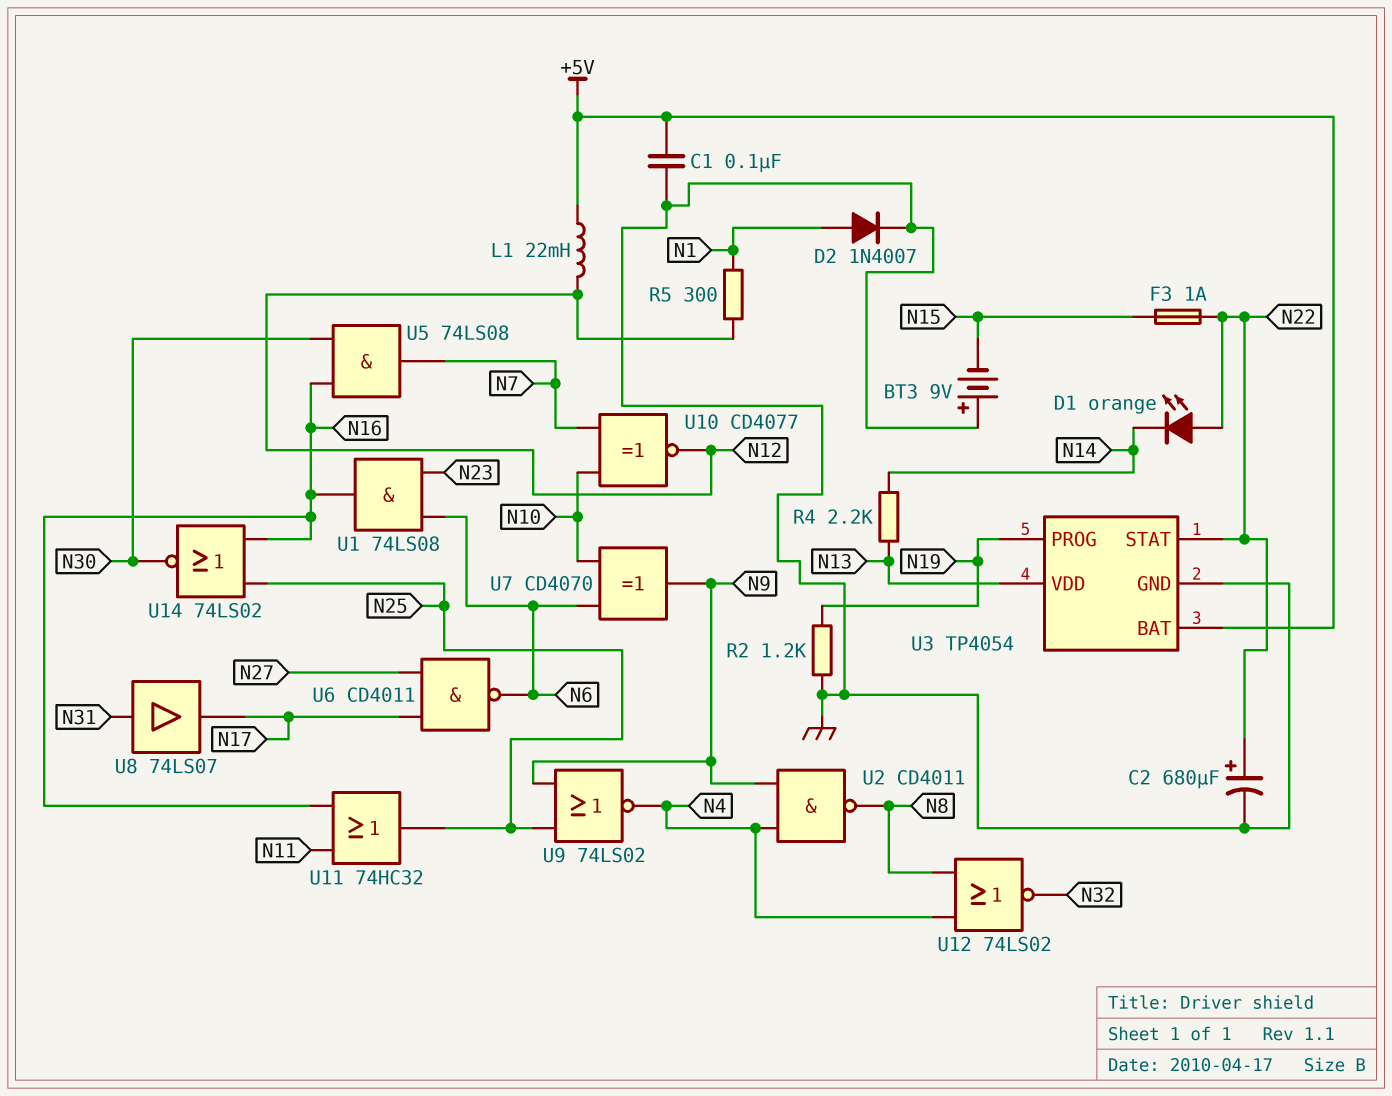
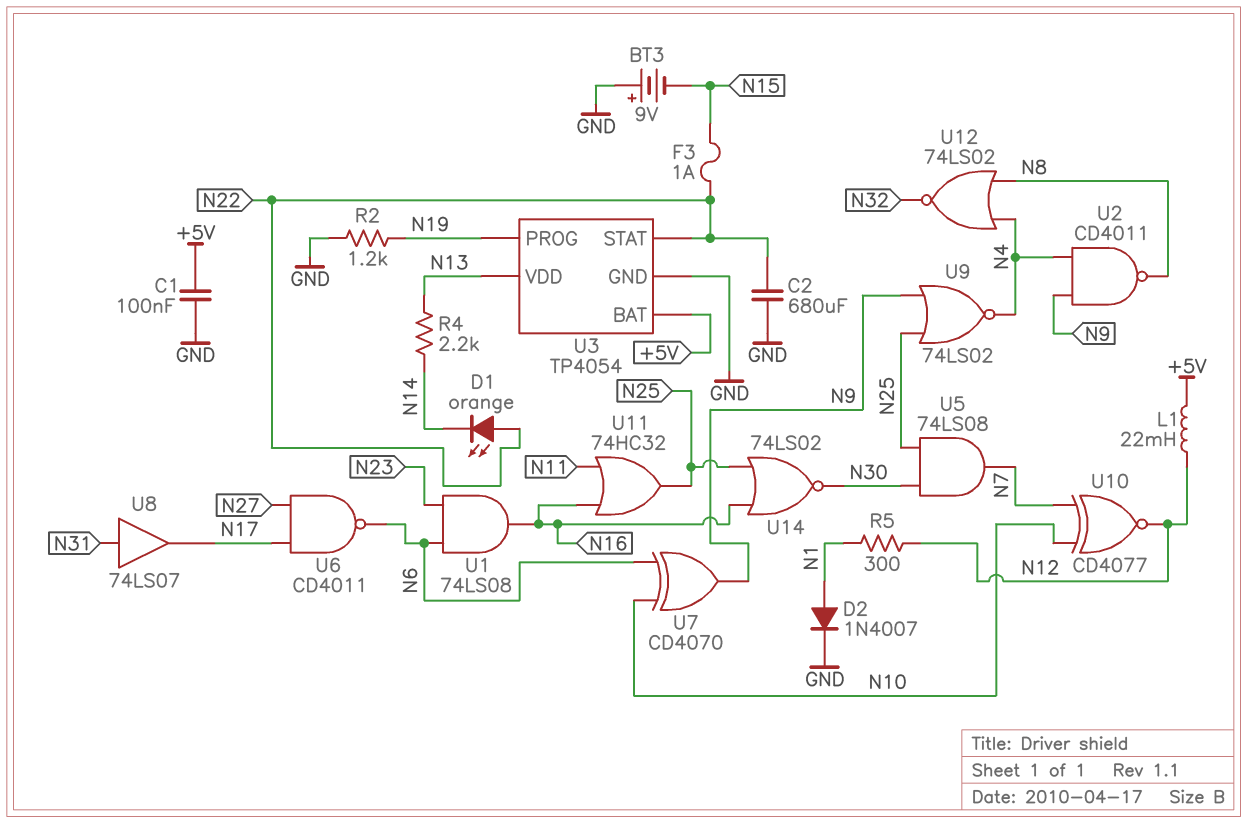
C2: 680uF (plus N22, minus GND) -> 680uF (GND, N22)
U5: AND 74LS08 (in N16, in N30, out N7) -> AND 74LS08 (in N25, in N30, out N7)

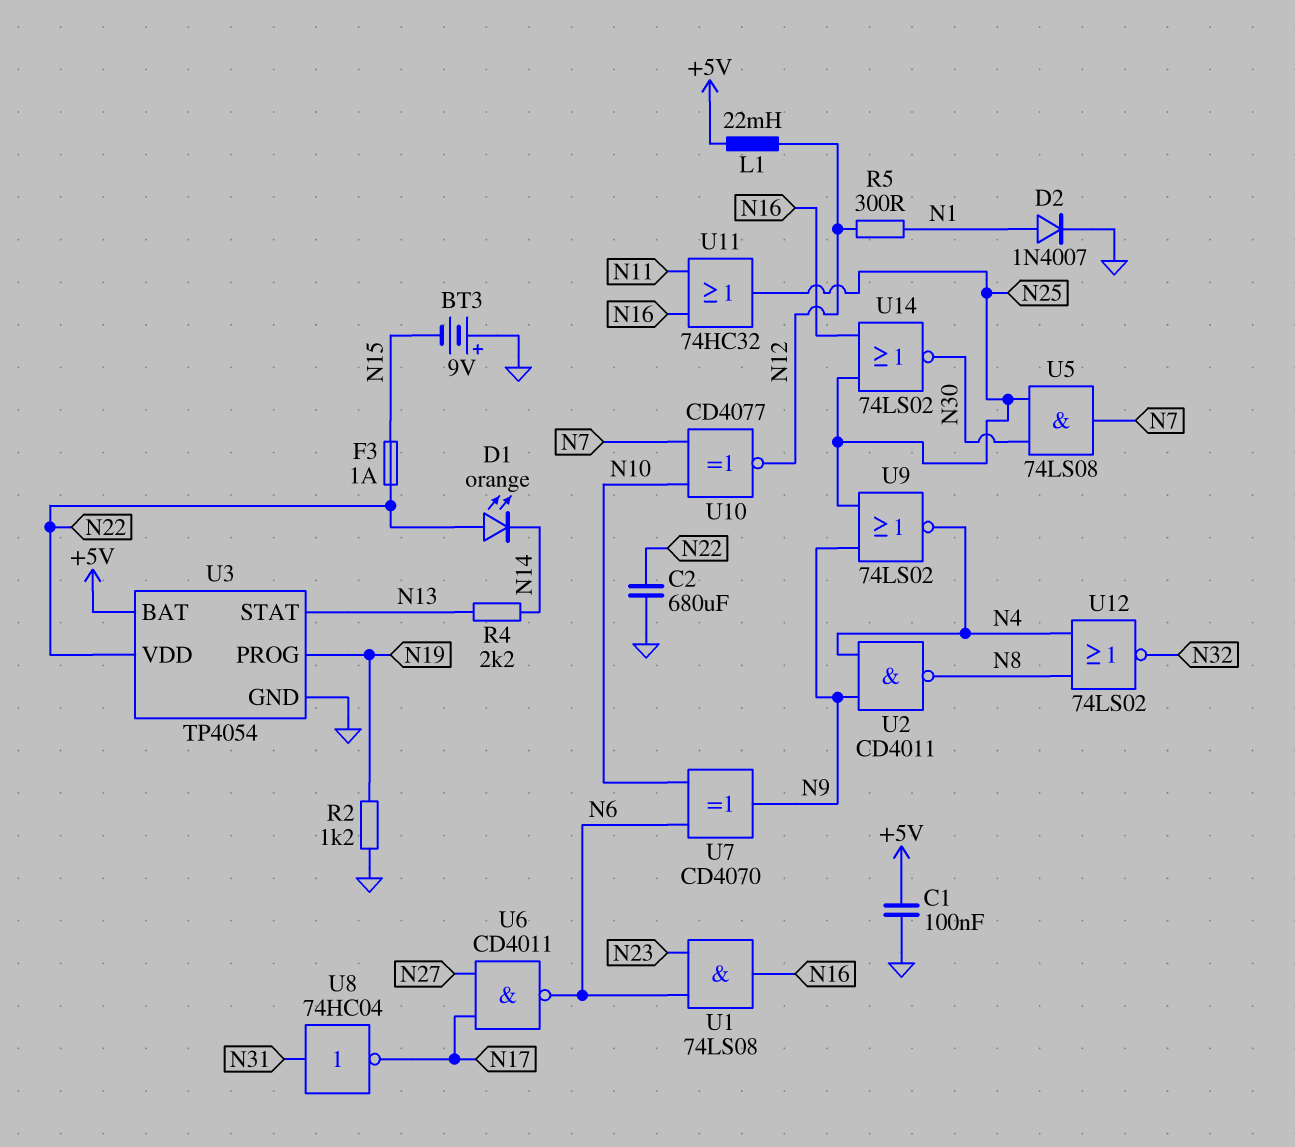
U3 pin STAT: N22 -> N13
U3 pin VDD: N13 -> N22
U8: buffer 74LS07 (in N31, out N17) -> NOT 74HC04 (in N31, out N17)

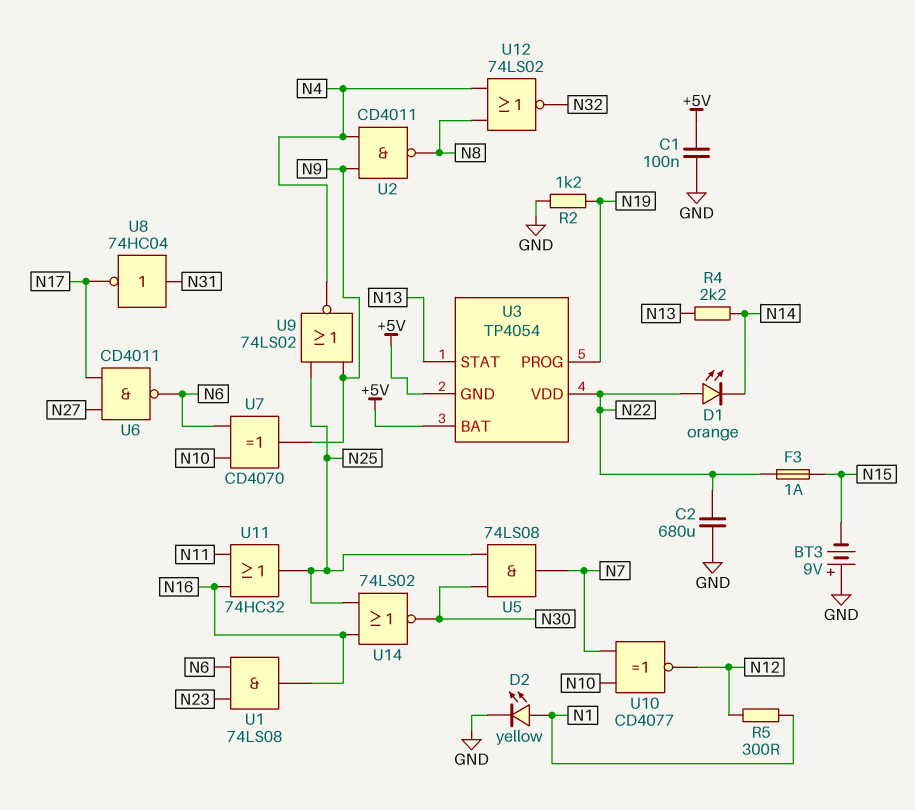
D2: diode 1N4007 (A N1, K GND) -> LED yellow (A N1, K GND)
L1: 22mH (+5V, N12) -> none
U3 pin GND: GND -> +5V

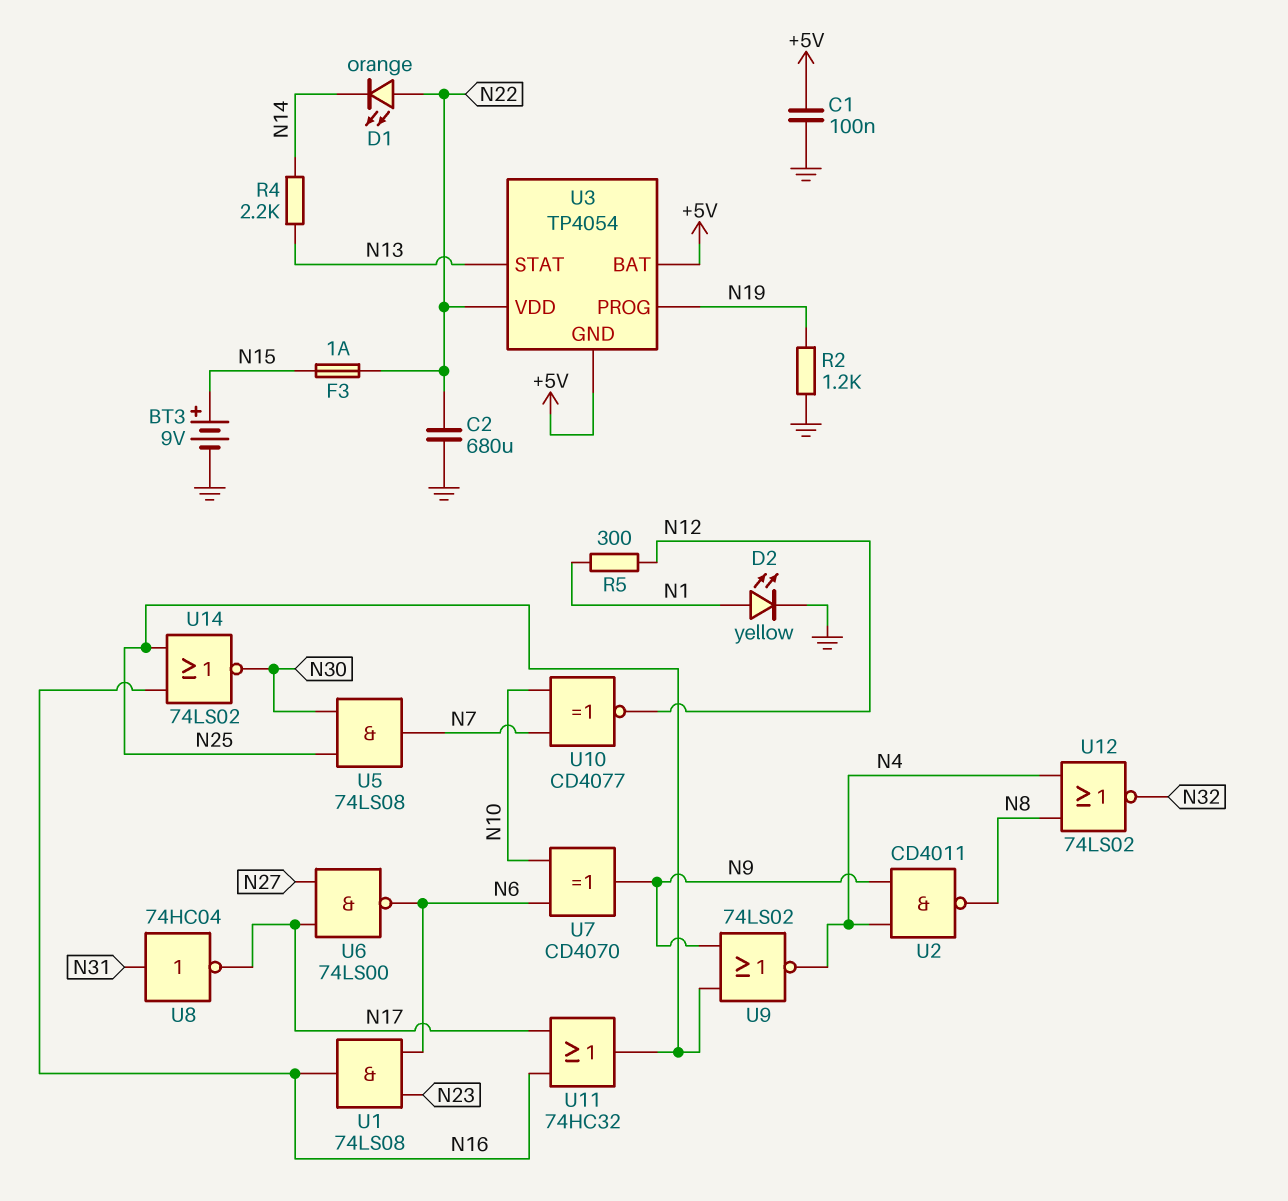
BT3: 9V (plus GND, minus N15) -> 9V (plus N15, minus GND)
U6: NAND CD4011 (in N17, in N27, out N6) -> NAND 74LS00 (in N17, in N27, out N6)
U11: OR 74HC32 (in N11, in N16, out N25) -> OR 74HC32 (in N16, in N17, out N25)

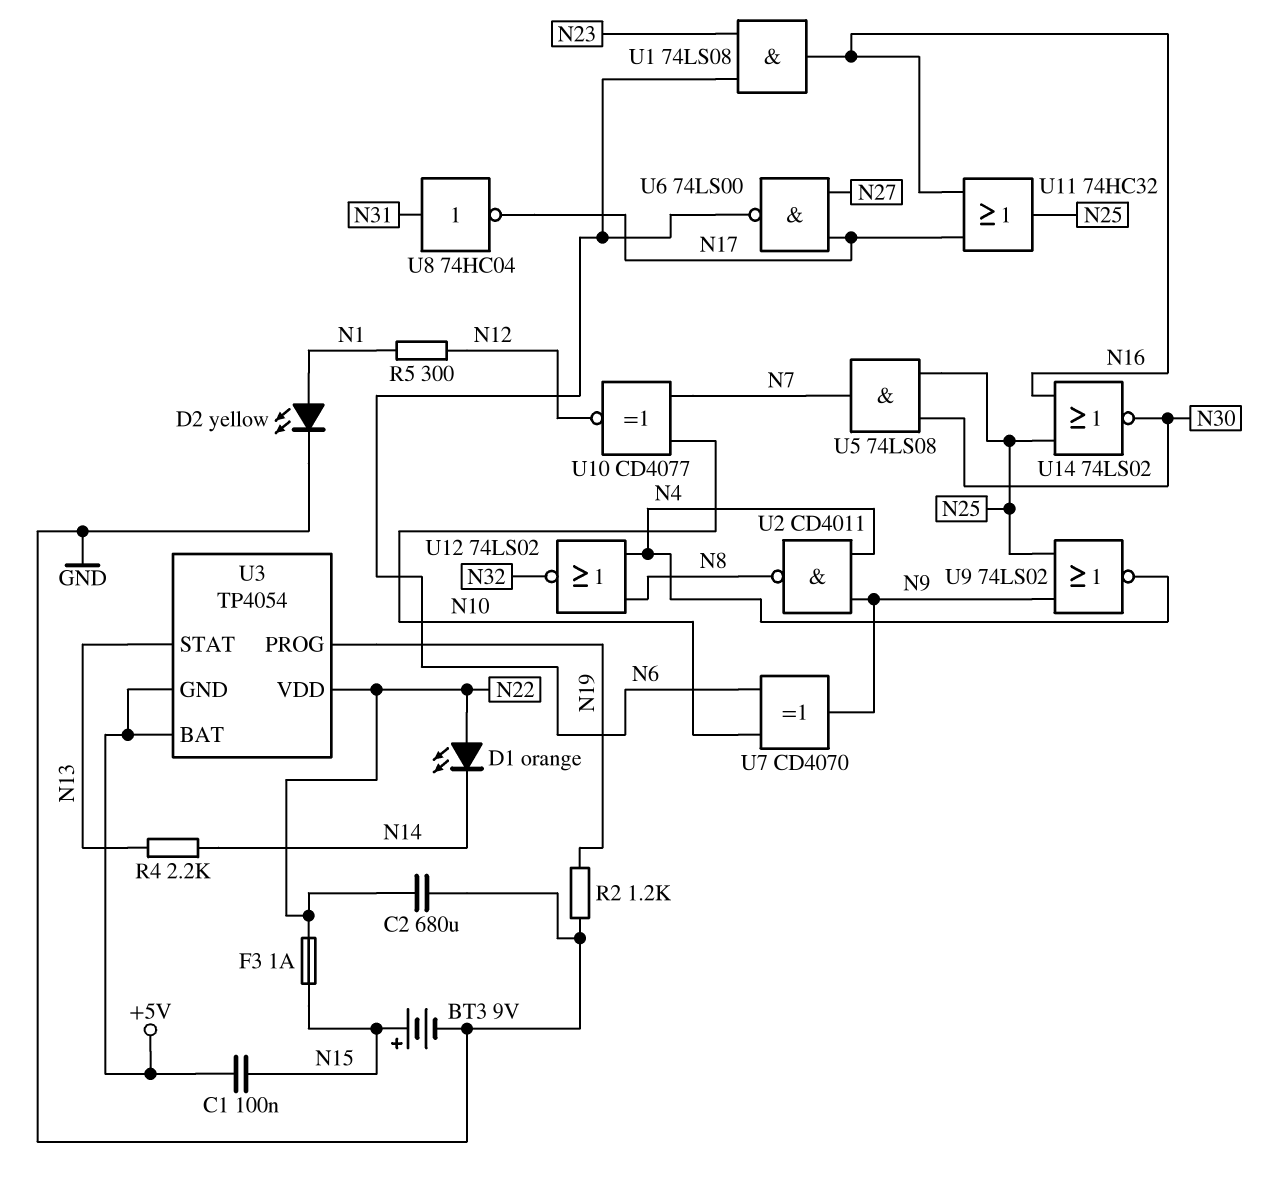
C1: 100nF (+5V, GND) -> 100nF (+5V, N15)

